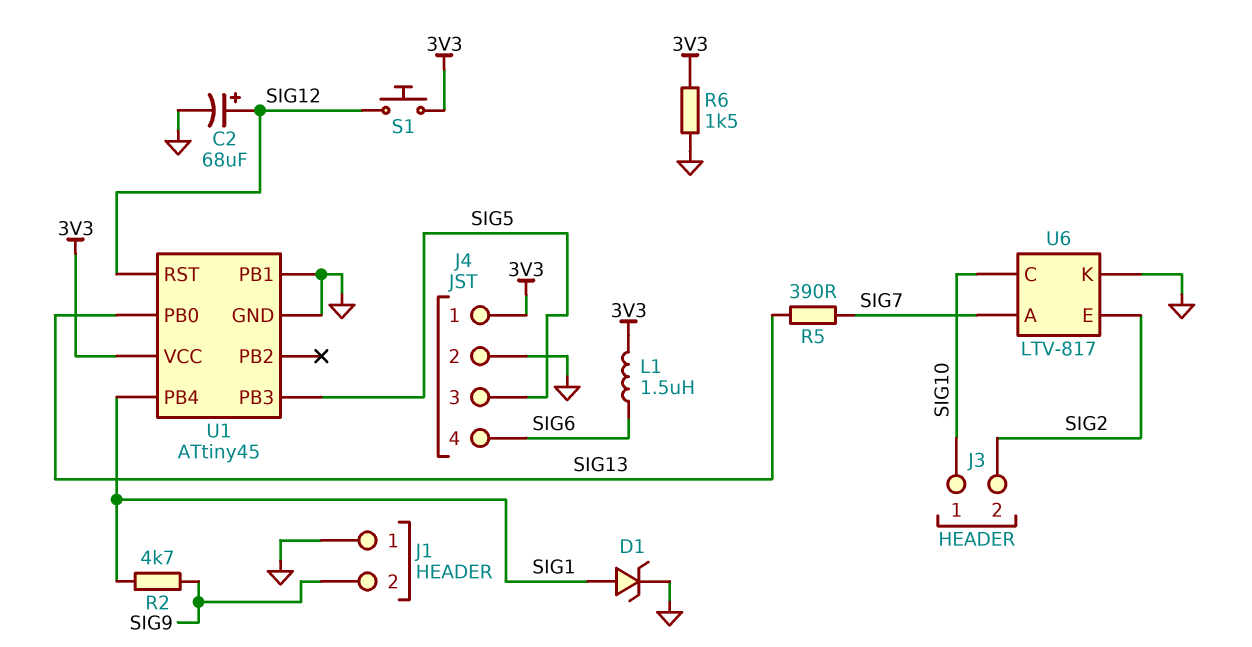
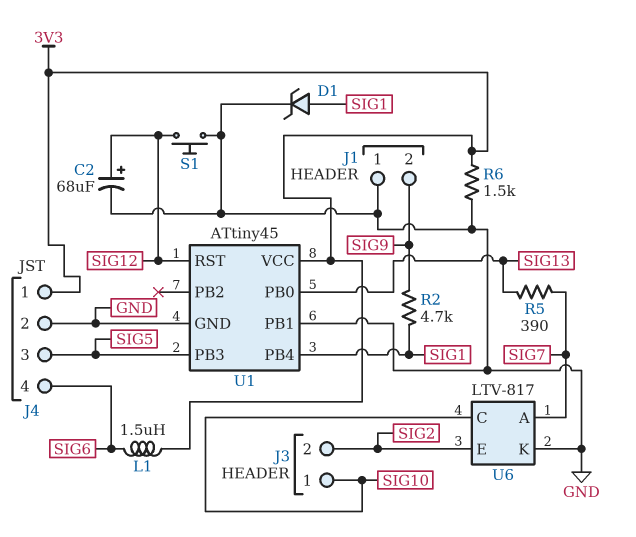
S1: button (3V3, SIG12) -> button (GND, SIG12)

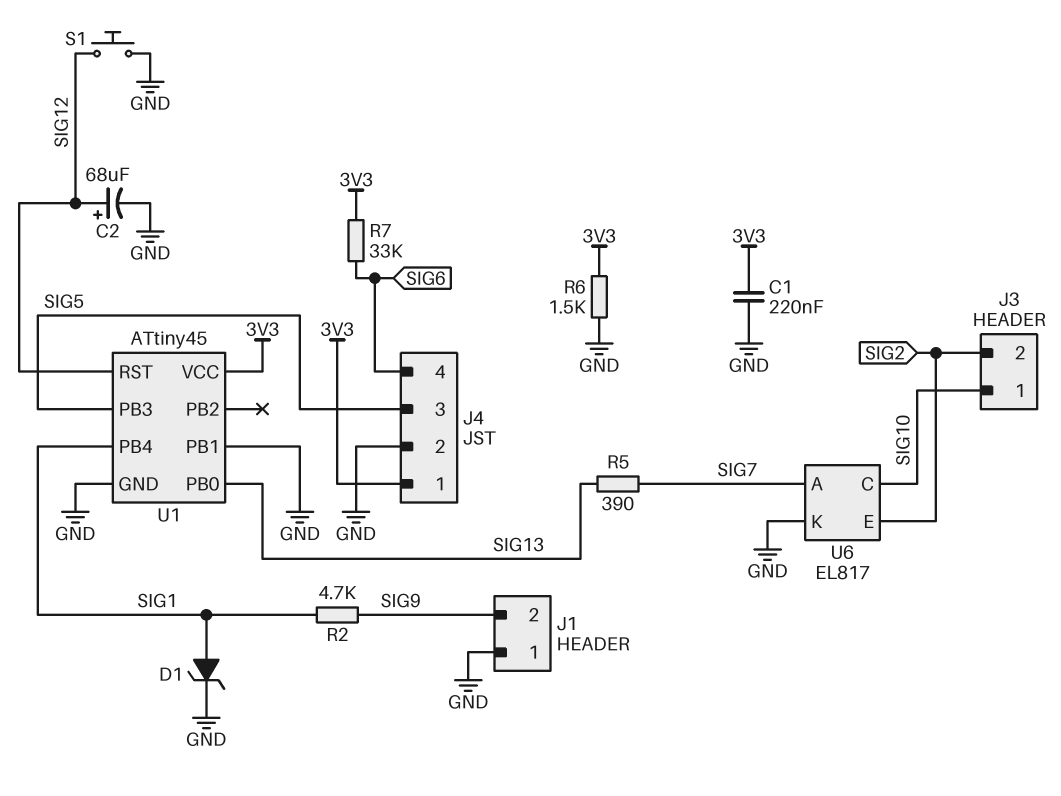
C1: none -> 220nF (3V3, GND)
L1: 1.5uH (3V3, SIG6) -> none
R7: none -> 33k (3V3, SIG6)
U6: LTV-817 -> EL817

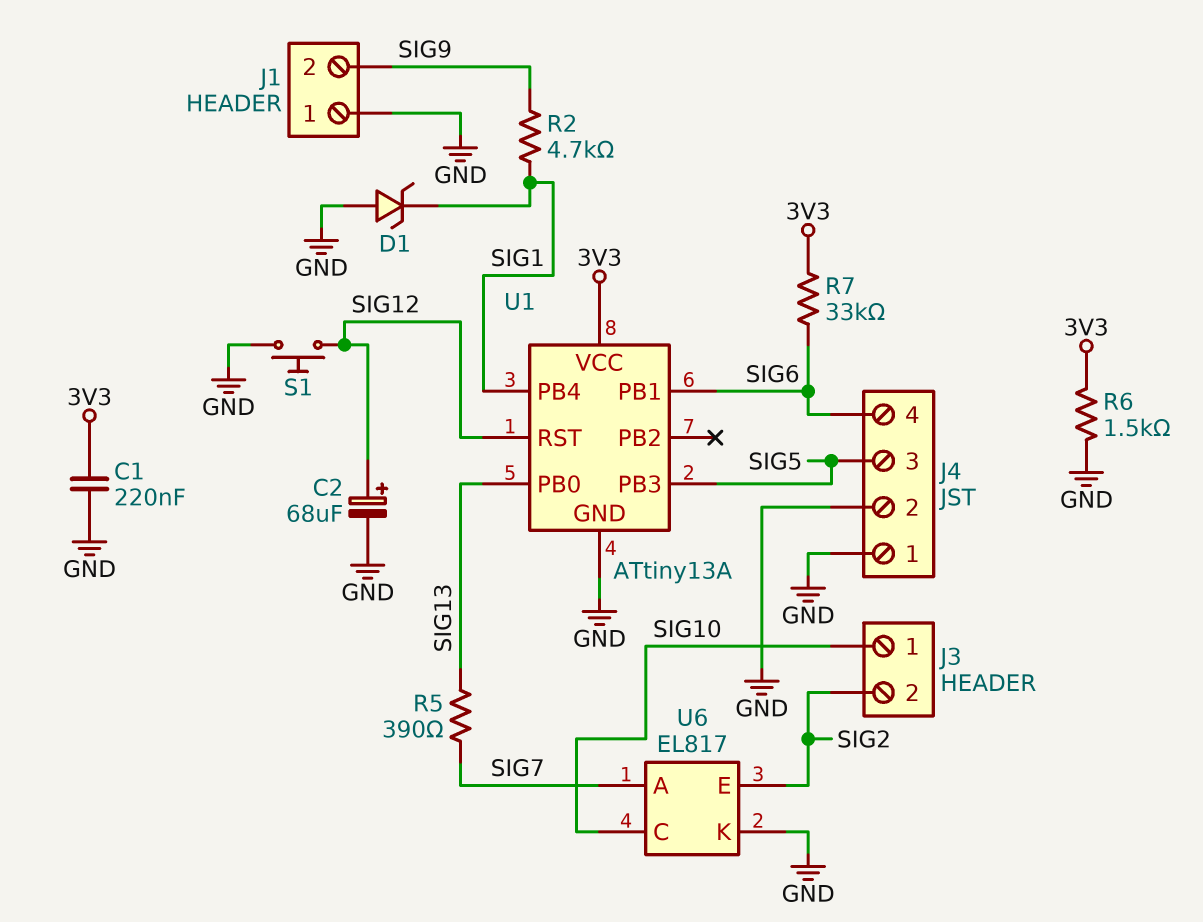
D1: zener (A SIG1, K GND) -> zener (A GND, K SIG1)
J4 pin 1: 3V3 -> GND
U1: ATtiny45 -> ATtiny13A
U1 pin PB1: GND -> SIG6

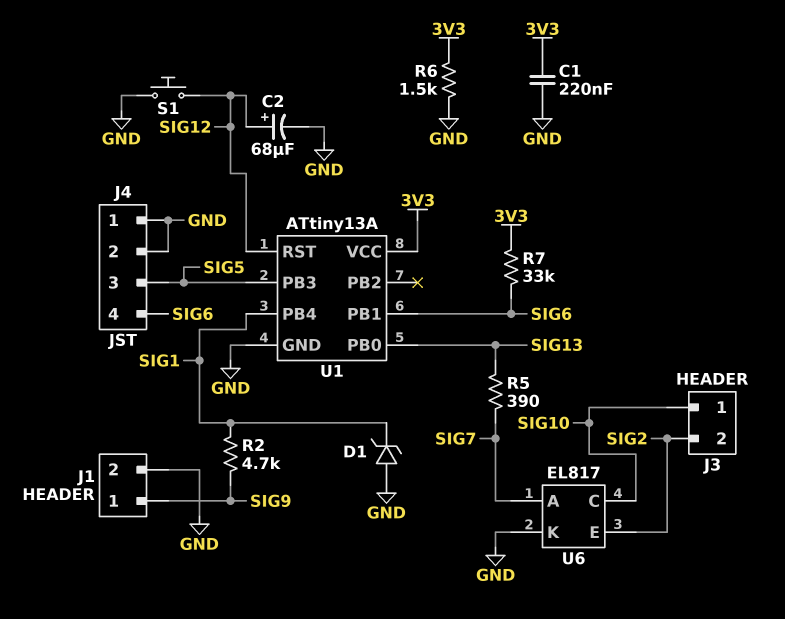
J1 pin 1: GND -> SIG9
J1 pin 2: SIG9 -> GND

